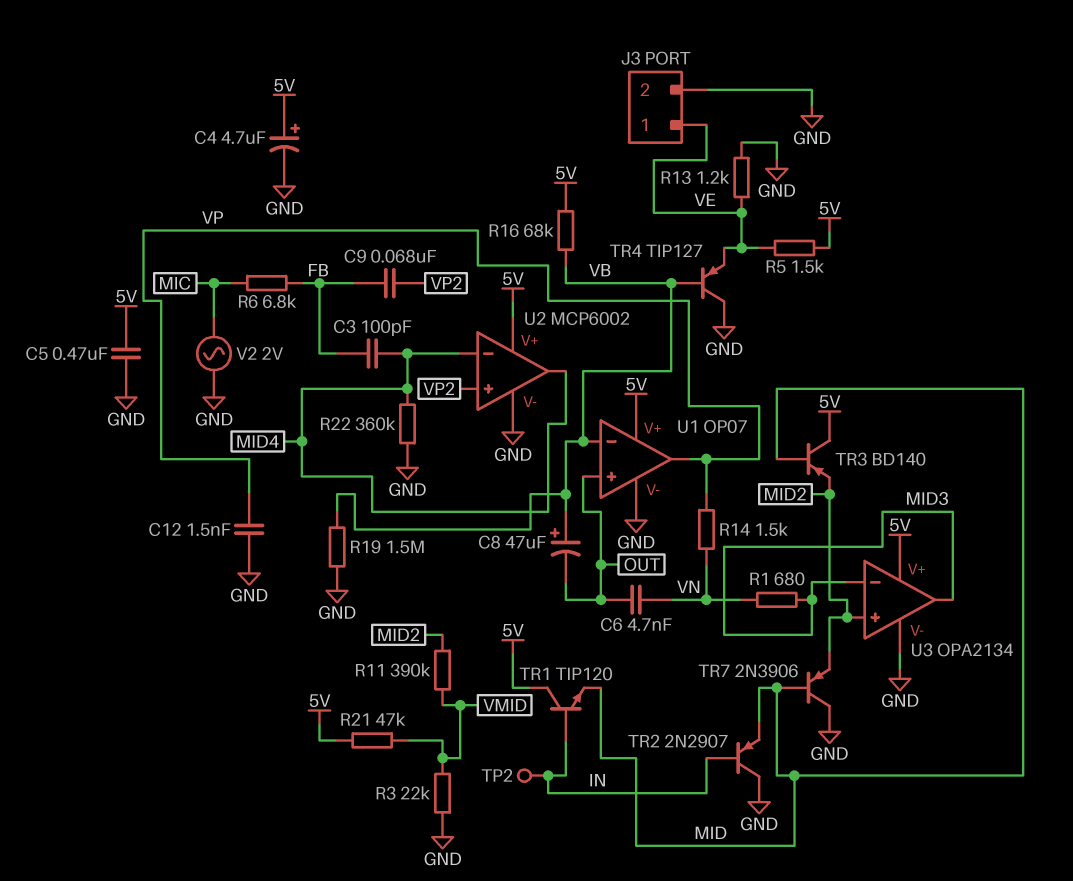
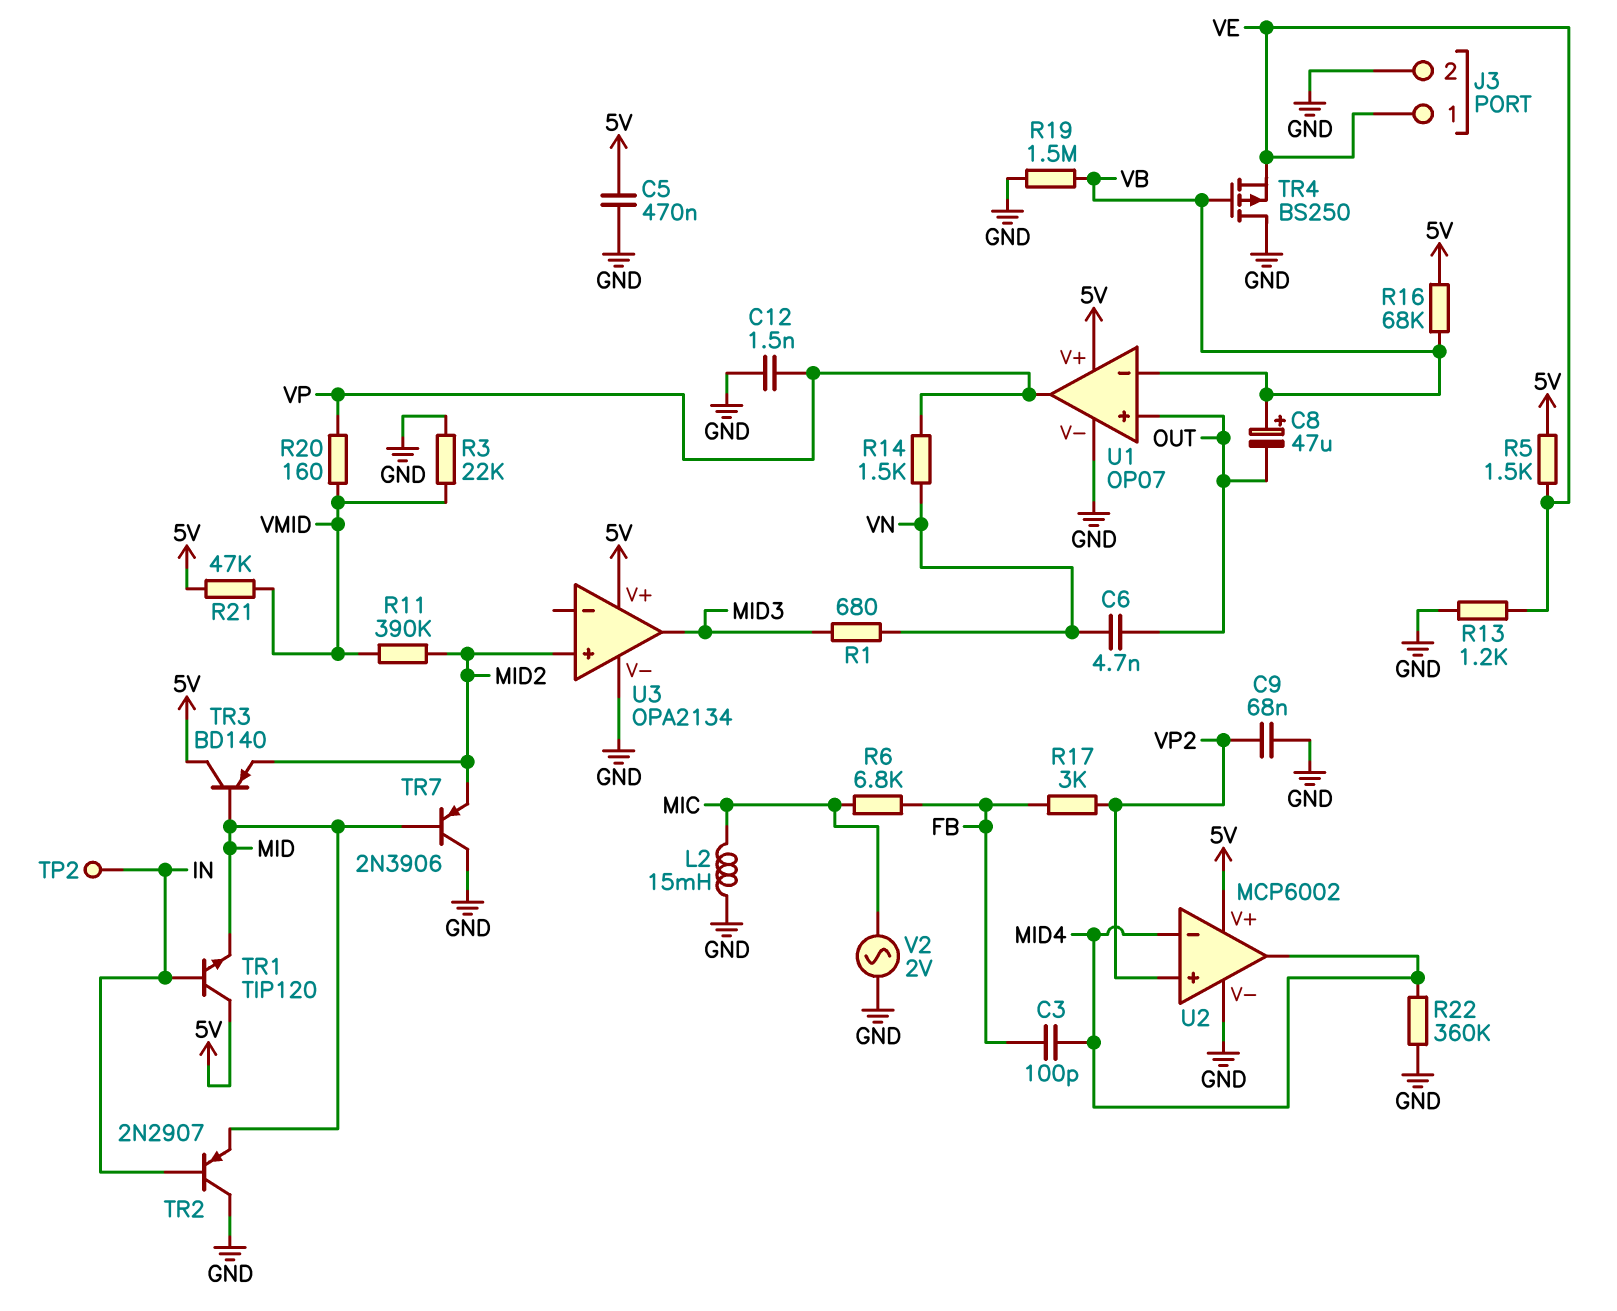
C4: 4.7uF (plus 5V, minus GND) -> none
C9: 68nF (FB, VP2) -> 68nF (GND, VP2)
L2: none -> 15mH (GND, MIC)
R17: none -> 3k (FB, VP2)
R20: none -> 160 (VMID, VP)
TR4: PNP TIP127 (B VB, C GND, E VE) -> PMOS BS250 (G VB, D GND, S VE)
U3 pin in-: MID3 -> none

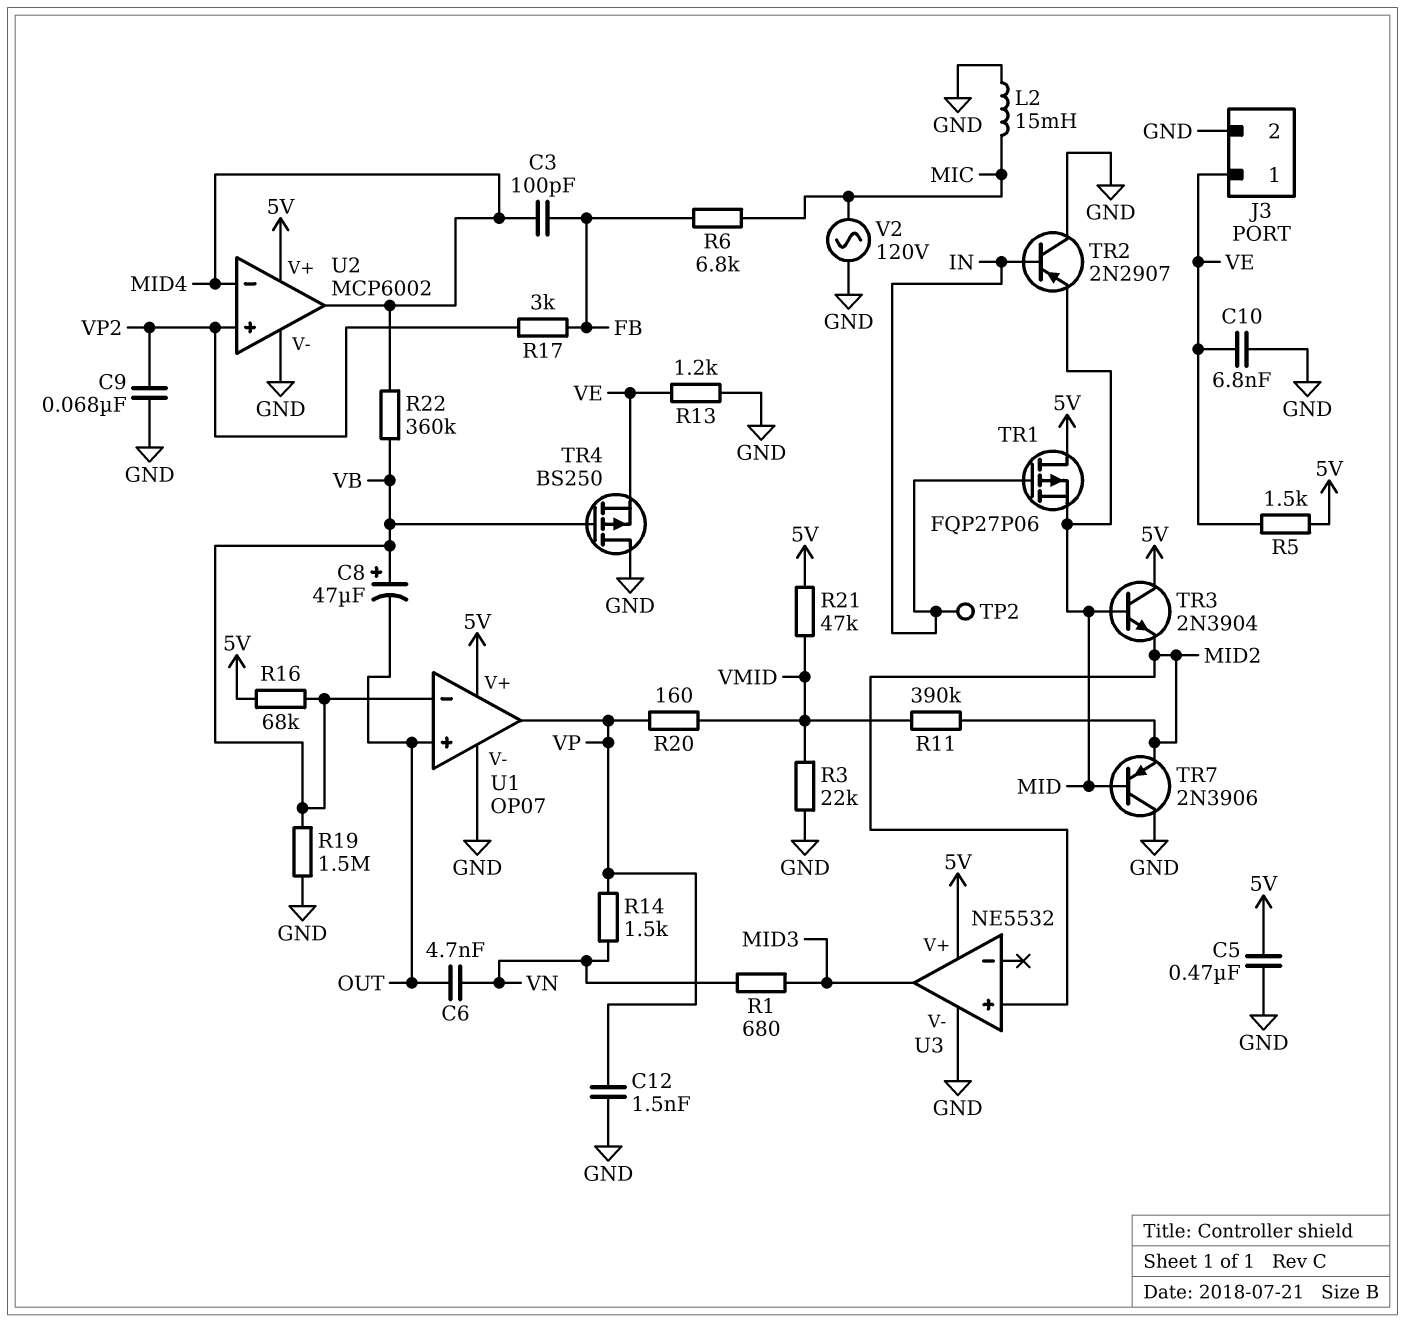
C10: none -> 6.8nF (GND, VE)
R22: 360k (GND, MID4) -> 360k (MID4, VB)
TR1: NPN TIP120 (B IN, C 5V, E MID) -> PMOS FQP27P06 (G IN, D 5V, S MID)
TR3: PNP BD140 (B MID, C 5V, E MID2) -> NPN 2N3904 (B MID, C 5V, E MID2)
U3: OPA2134 -> NE5532
V2: AC 2V (GND, MIC) -> AC 120V (GND, MIC)

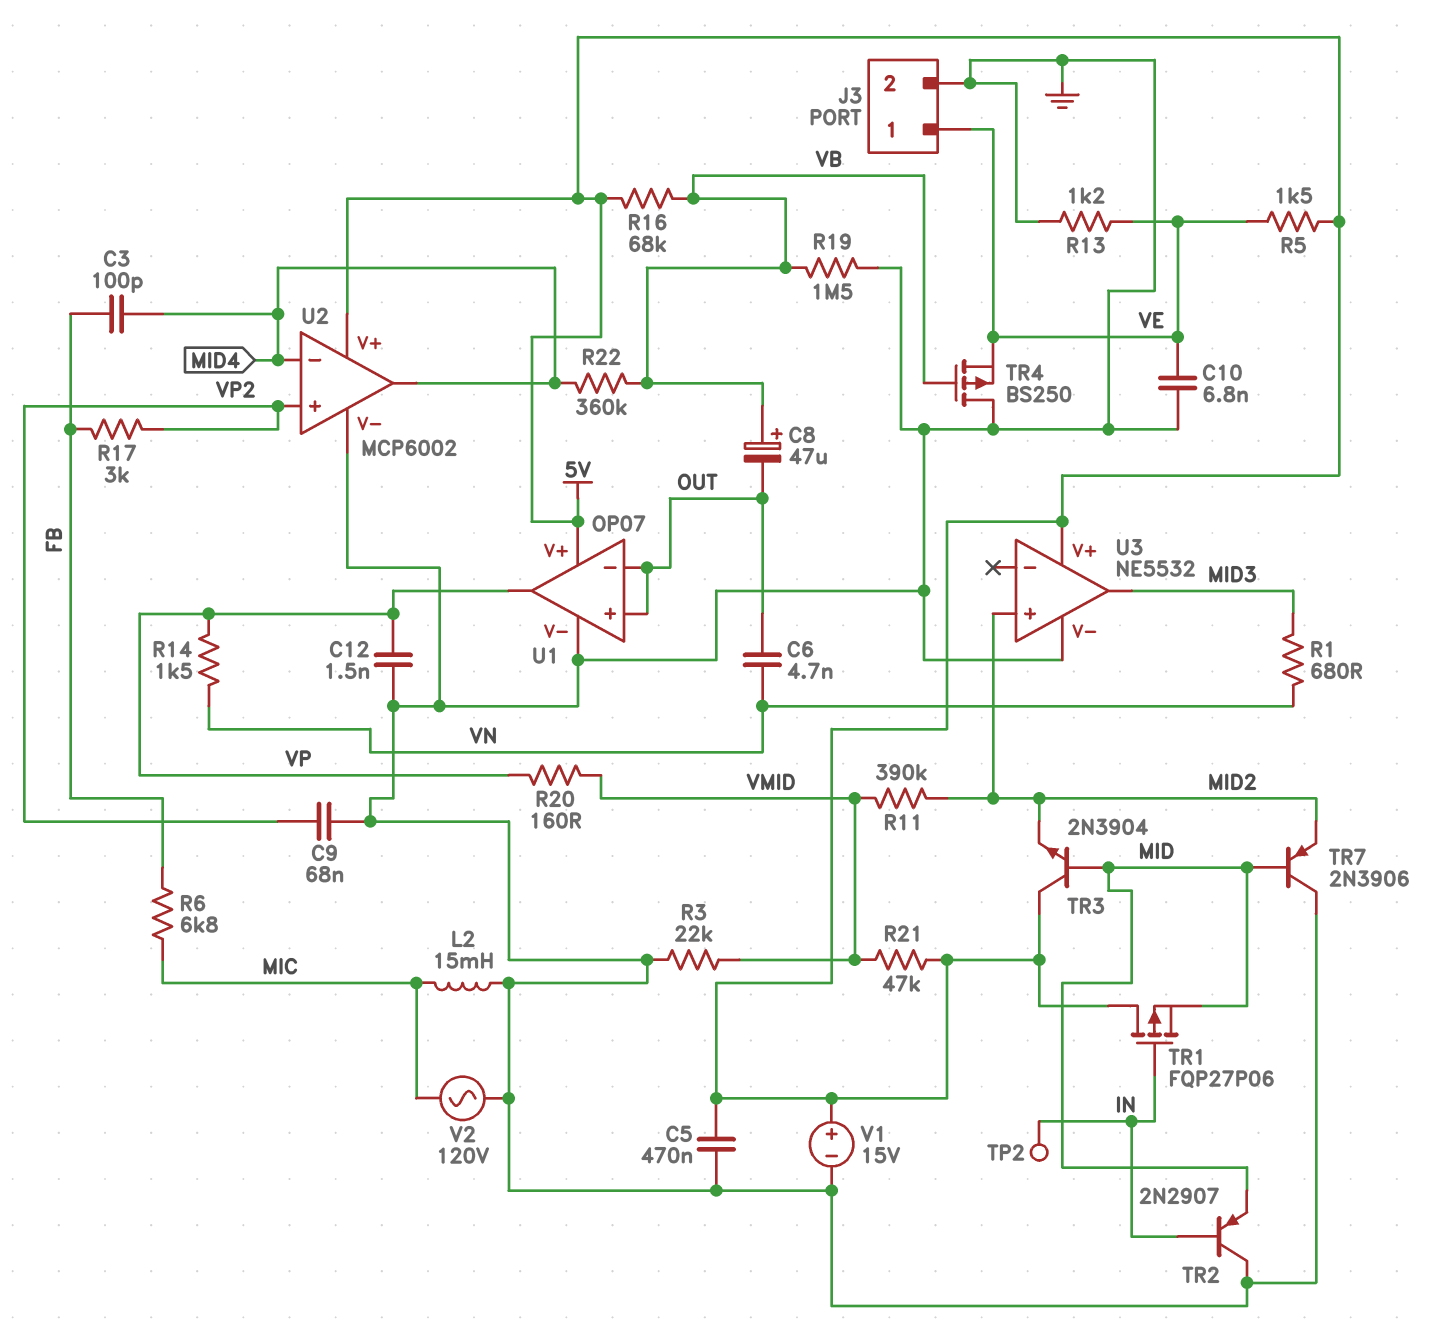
U1 pin in-: VB -> OUT
V1: none -> 15V (plus 5V, minus GND)

